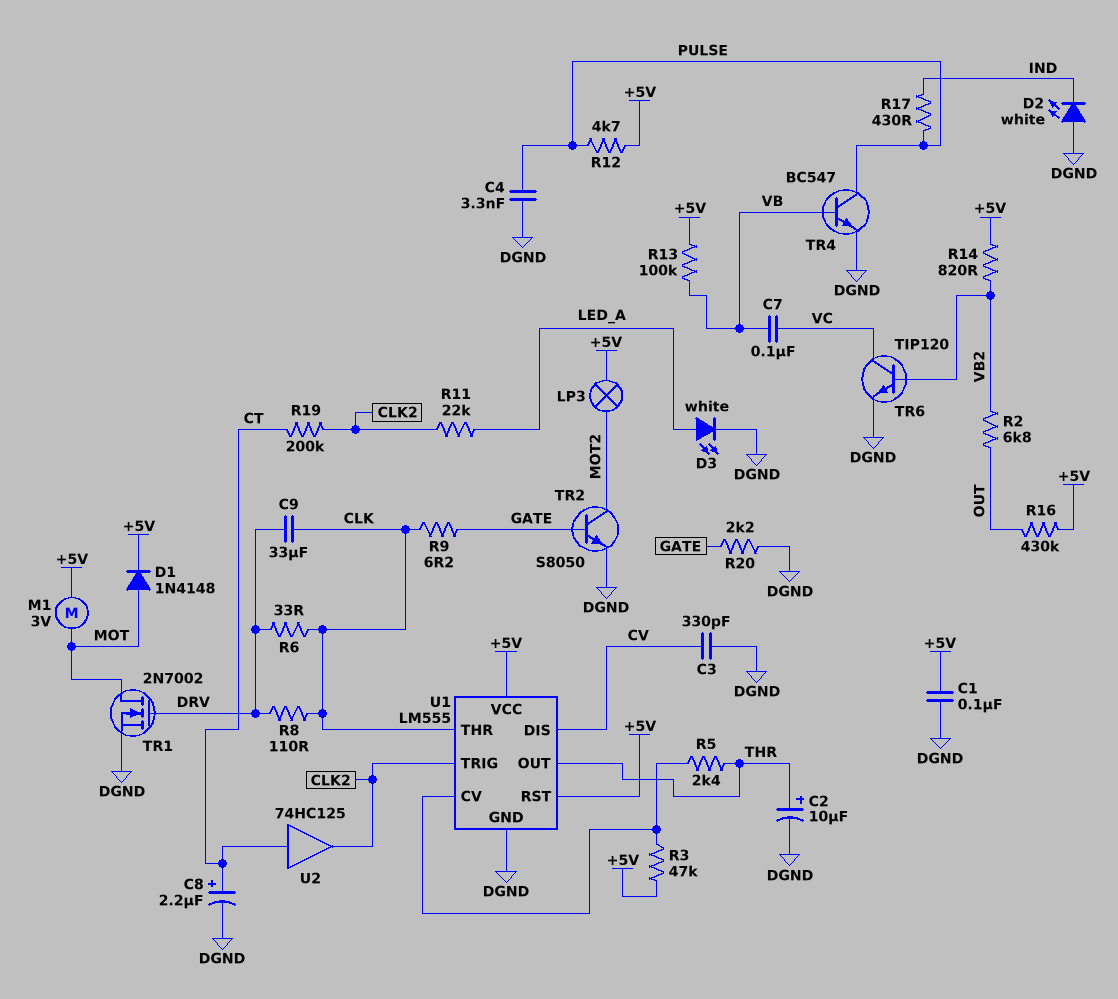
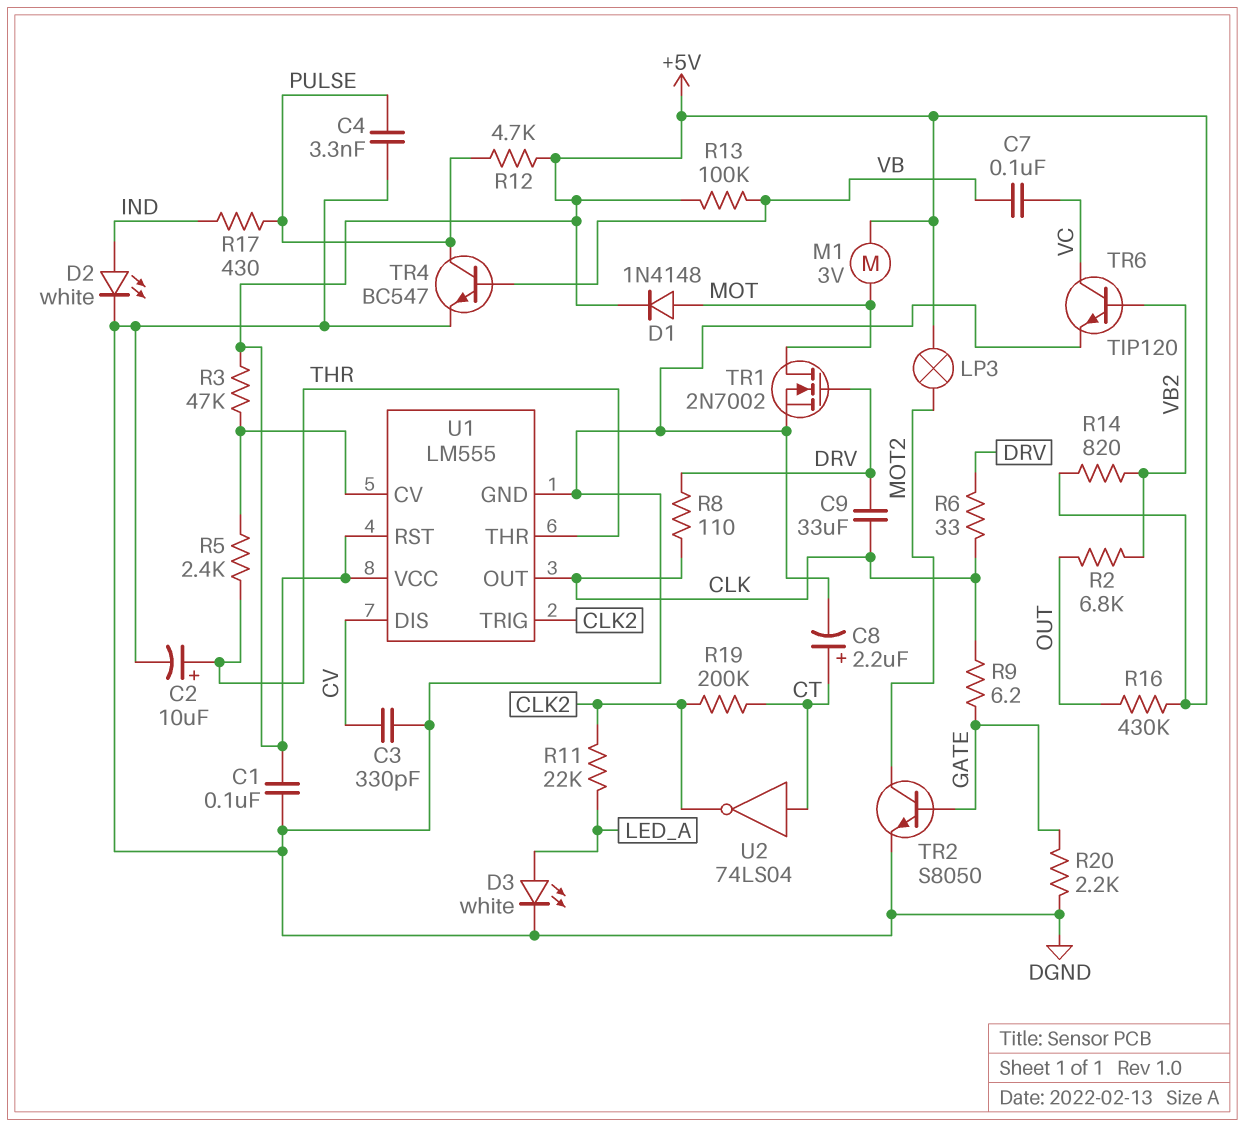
D2: LED white (A DGND, K IND) -> LED white (A IND, K DGND)
U1 pin OUT: THR -> CLK
U1 pin THR: CLK -> THR
U2: buffer 74HC125 (in CT, out CLK2) -> NOT 74LS04 (in CT, out CLK2)

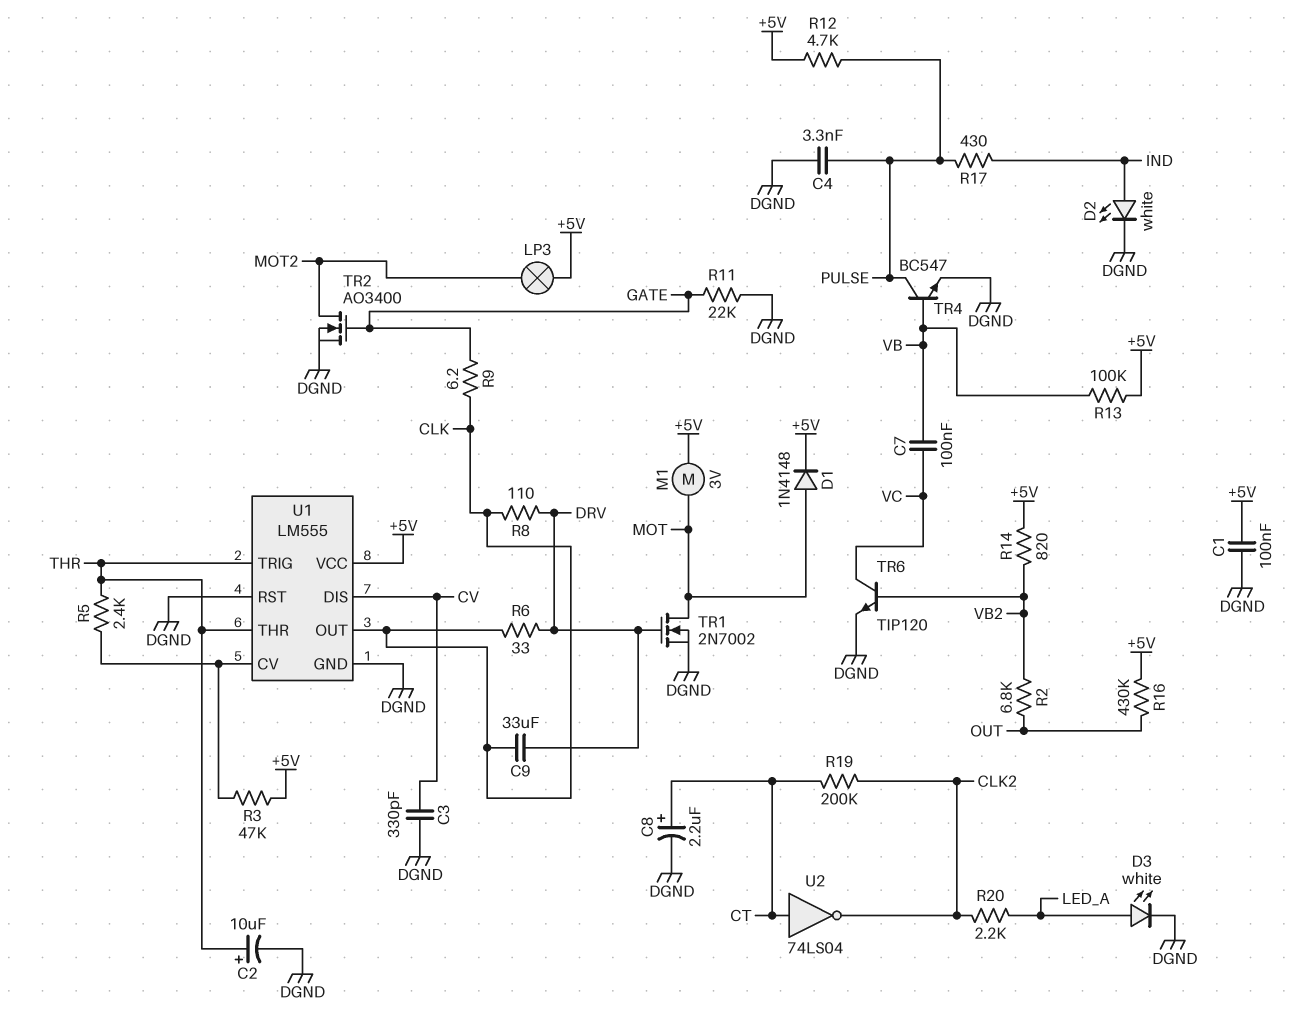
R11: 22k (CLK2, LED_A) -> 22k (DGND, GATE)
R20: 2.2k (DGND, GATE) -> 2.2k (CLK2, LED_A)
TR2: NPN S8050 (B GATE, C MOT2, E DGND) -> NMOS AO3400 (G GATE, D MOT2, S DGND)
U1 pin RST: +5V -> DGND
U1 pin TRIG: CLK2 -> THR

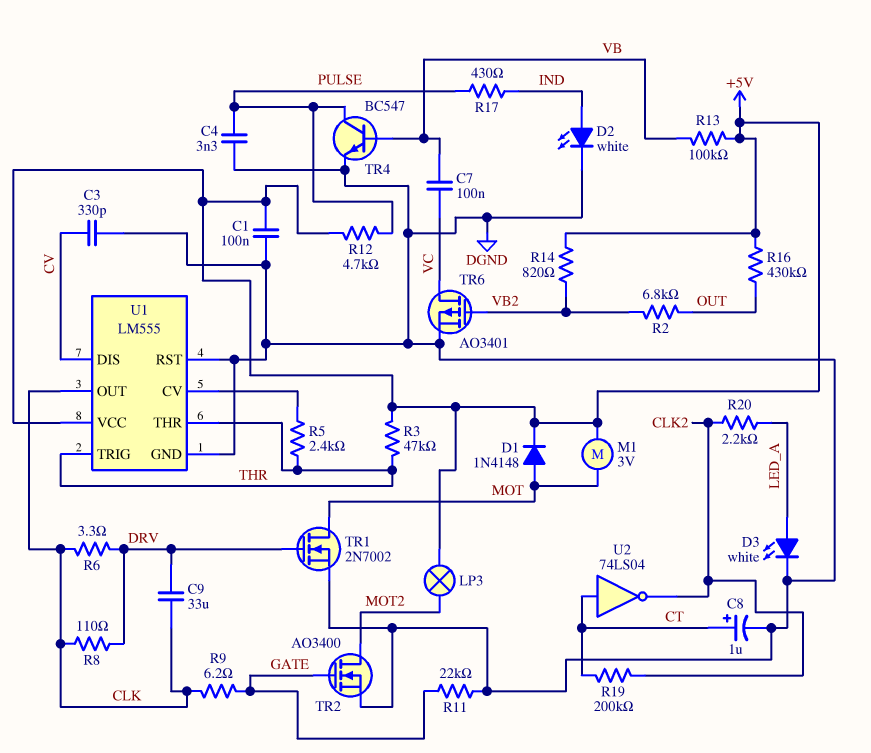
C2: 10uF (plus THR, minus DGND) -> none
C8: 2.2uF (plus CT, minus DGND) -> 1uF (plus CT, minus DGND)
R3: 47k (+5V, U1/CV) -> 47k (+5V, THR)
R6: 33 (CLK, DRV) -> 3.3 (CLK, DRV)
TR6: NPN TIP120 (B VB2, C VC, E DGND) -> PMOS AO3401 (G VB2, D VC, S DGND)

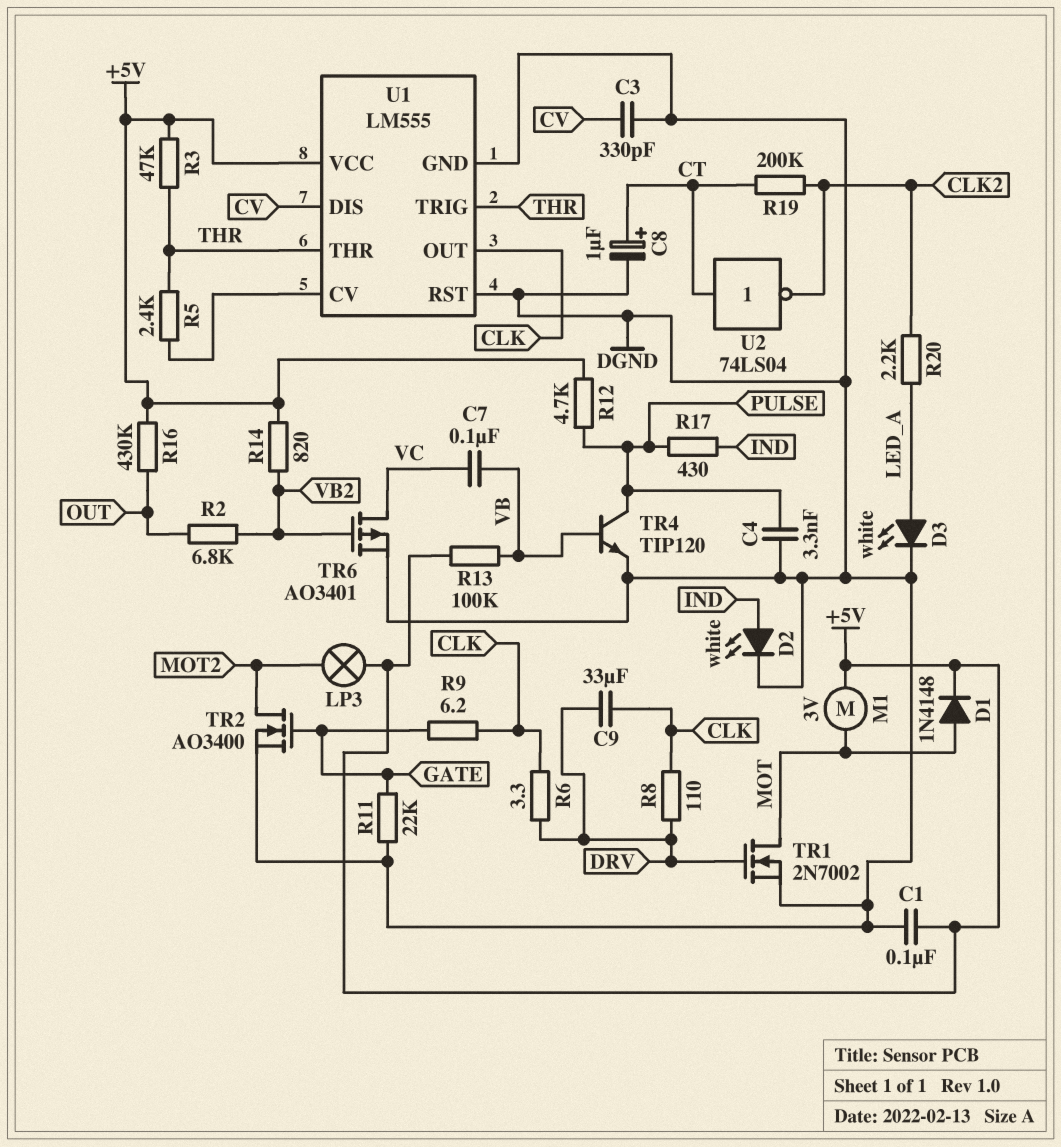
TR4: NPN BC547 (B VB, C PULSE, E DGND) -> NPN TIP120 (B VB, C PULSE, E DGND)

